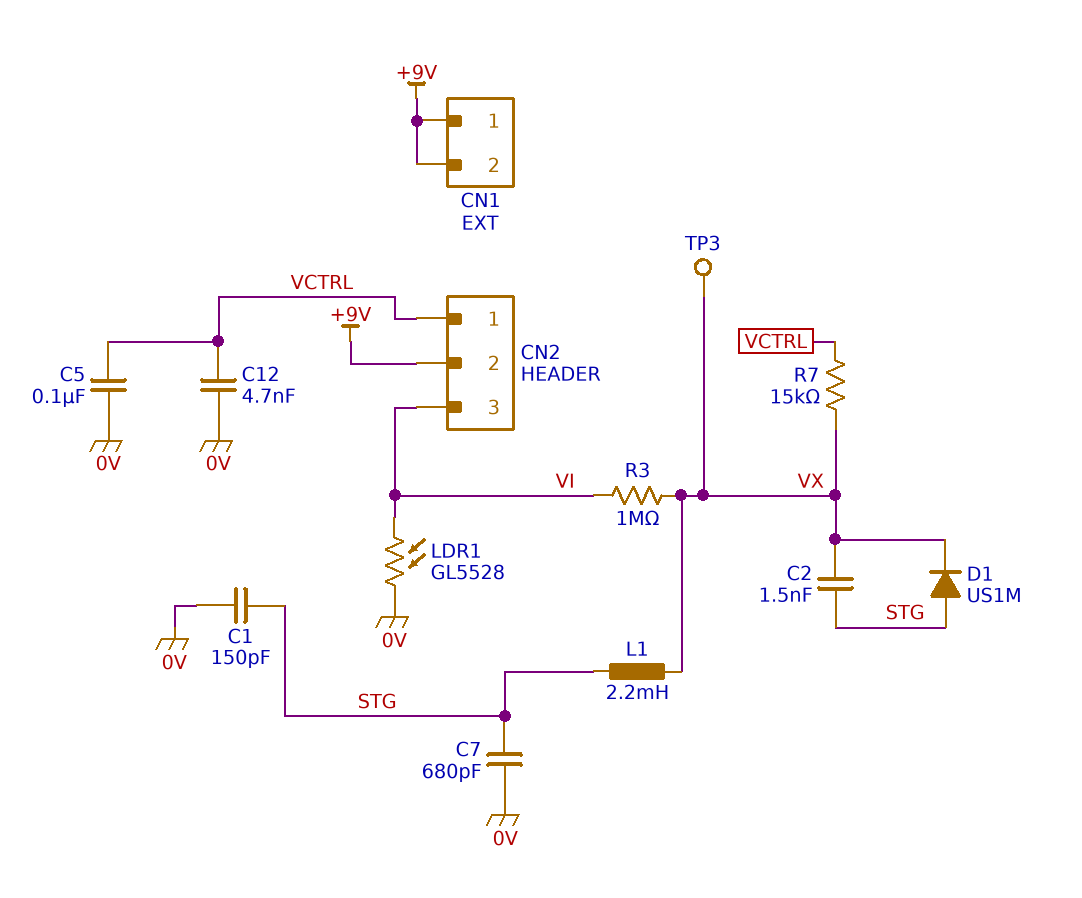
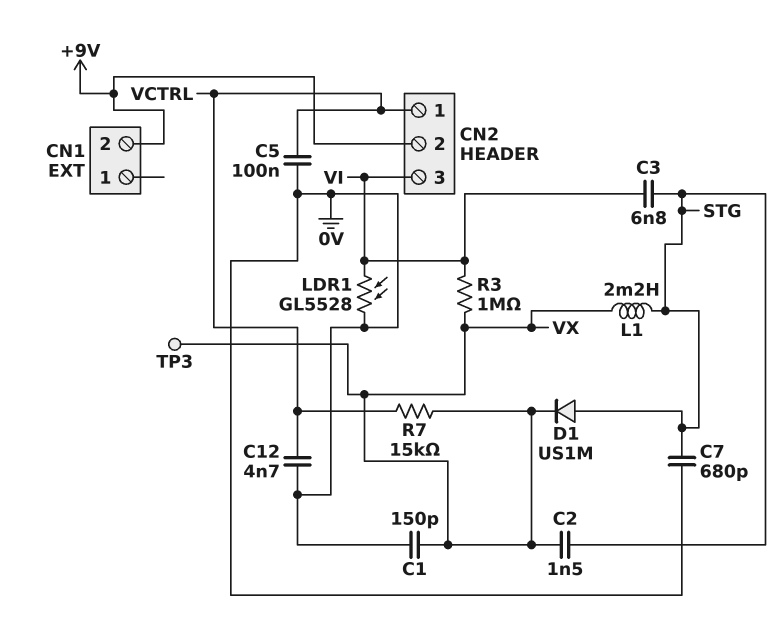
C1: 150pF (0V, STG) -> 150pF (0V, VX)
C3: none -> 6.8nF (STG, VI)
CN1 pin 1: +9V -> none

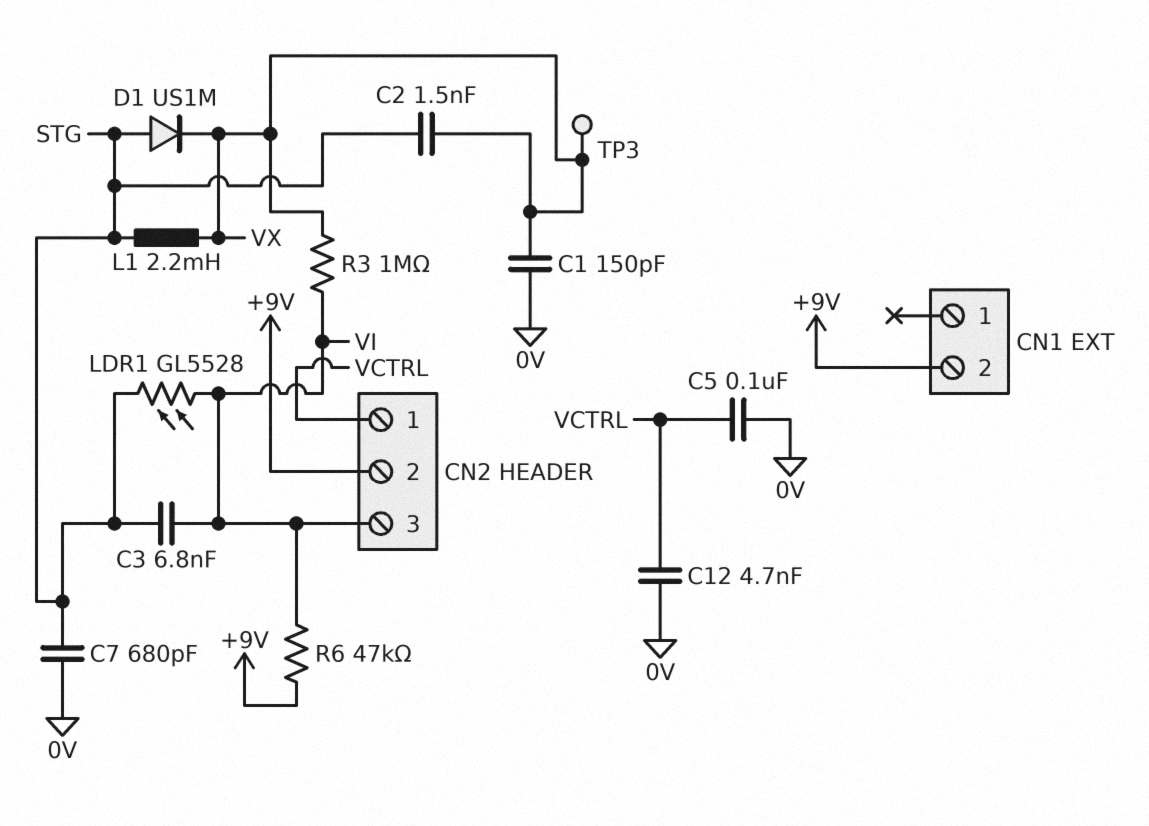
LDR1: GL5528 (0V, VI) -> GL5528 (STG, VI)
R6: none -> 47k (+9V, VI)
R7: 15k (VCTRL, VX) -> none

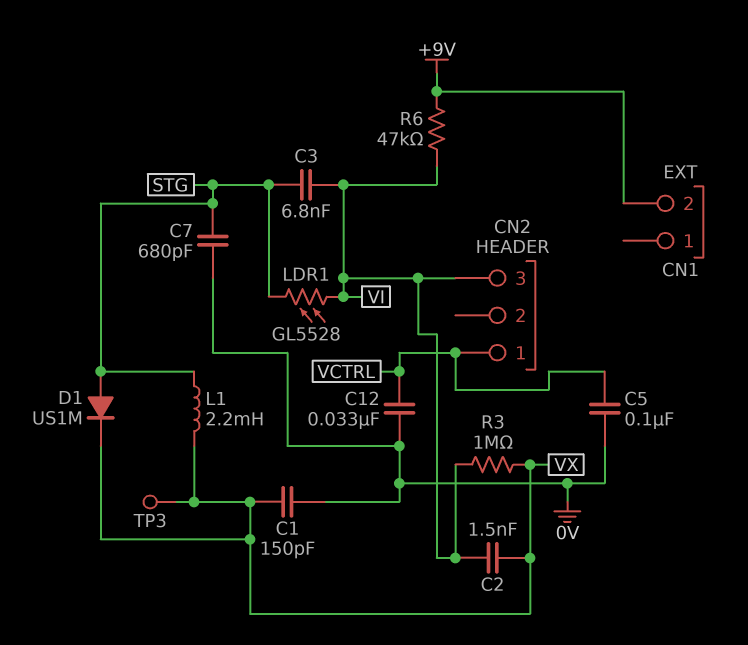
C2: 1.5nF (STG, VX) -> 1.5nF (VI, VX)
C12: 4.7nF (0V, VCTRL) -> 33nF (0V, VCTRL)
CN2 pin 2: +9V -> none

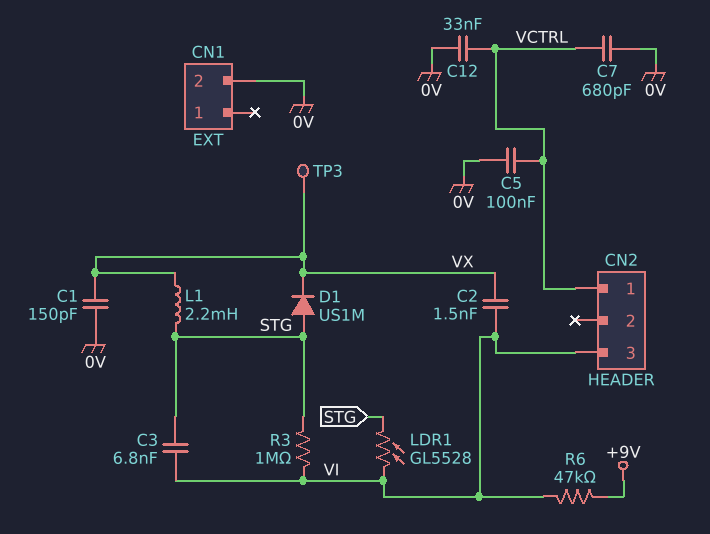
C7: 680pF (0V, STG) -> 680pF (0V, VCTRL)
CN1 pin 2: +9V -> 0V
R3: 1M (VI, VX) -> 1M (STG, VI)

